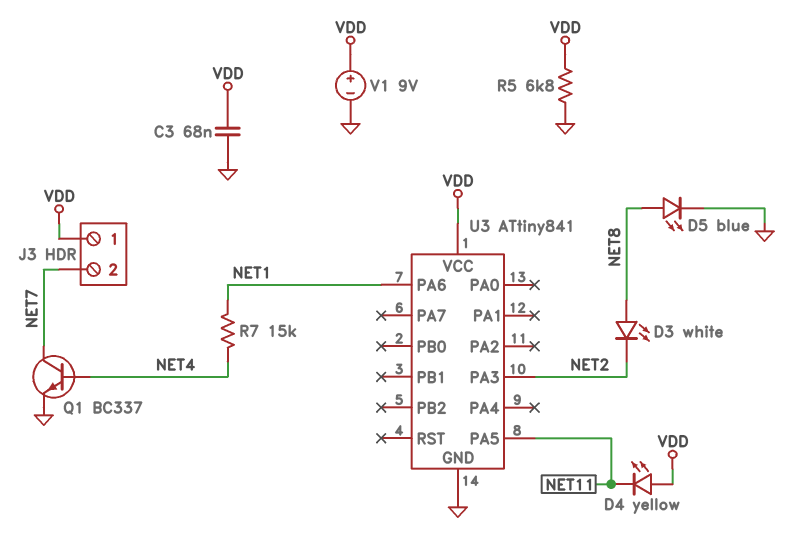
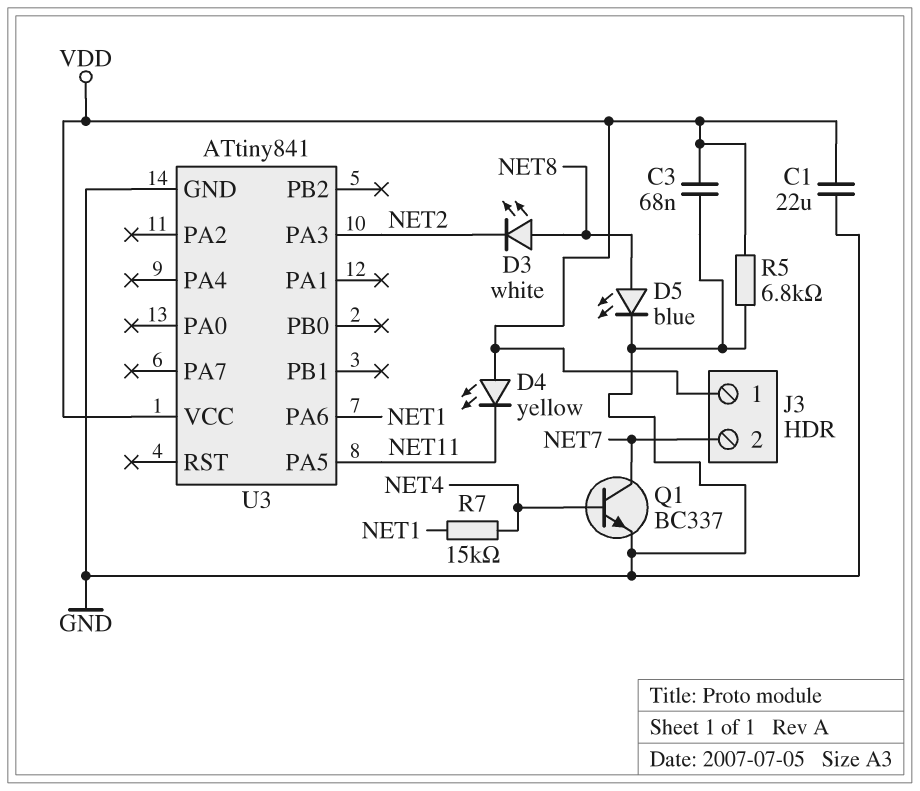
C1: none -> 22uF (GND, VDD)
V1: 9V (plus VDD, minus GND) -> none

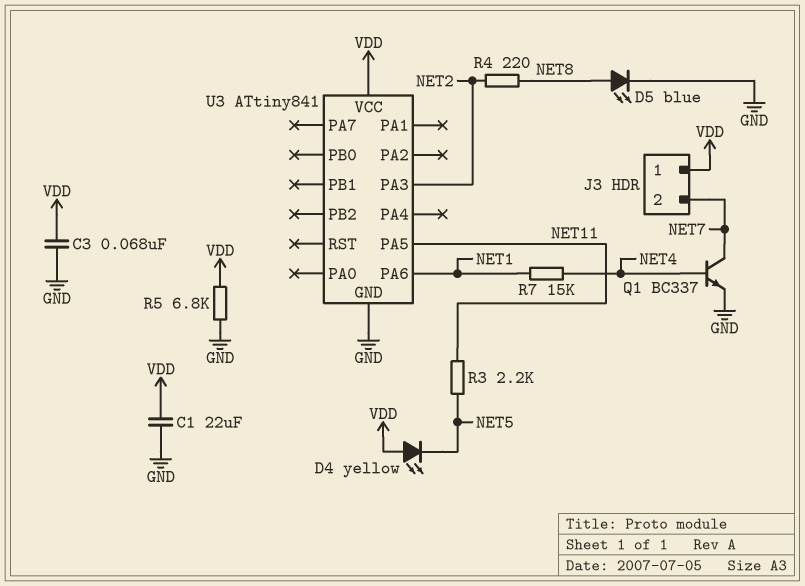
D3: LED white (A NET8, K NET2) -> none
D4: LED yellow (A VDD, K NET11) -> LED yellow (A VDD, K NET5)
R3: none -> 2.2k (NET5, NET11)
R4: none -> 220 (NET2, NET8)

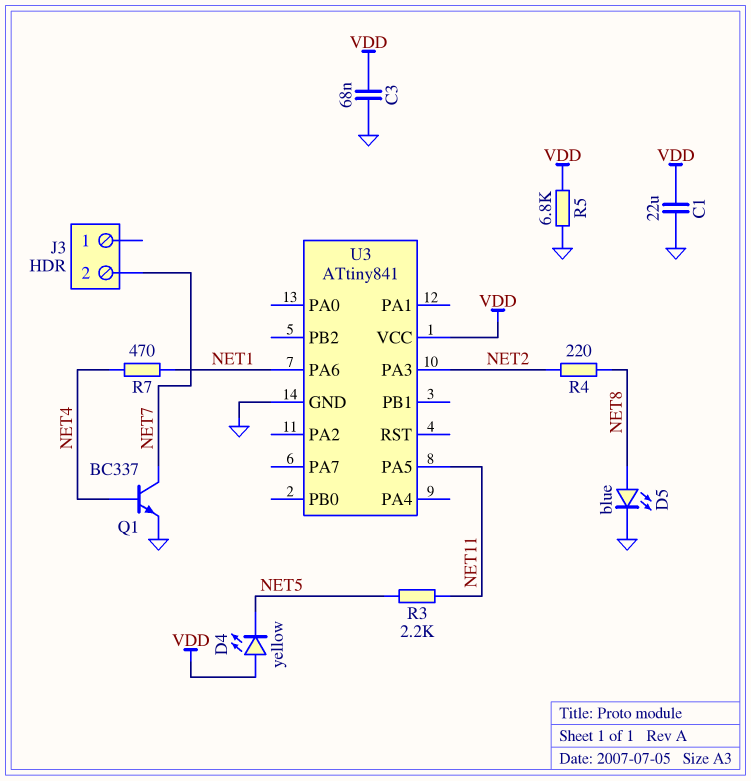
J3 pin 1: VDD -> none
R7: 15k (NET1, NET4) -> 470 (NET1, NET4)

